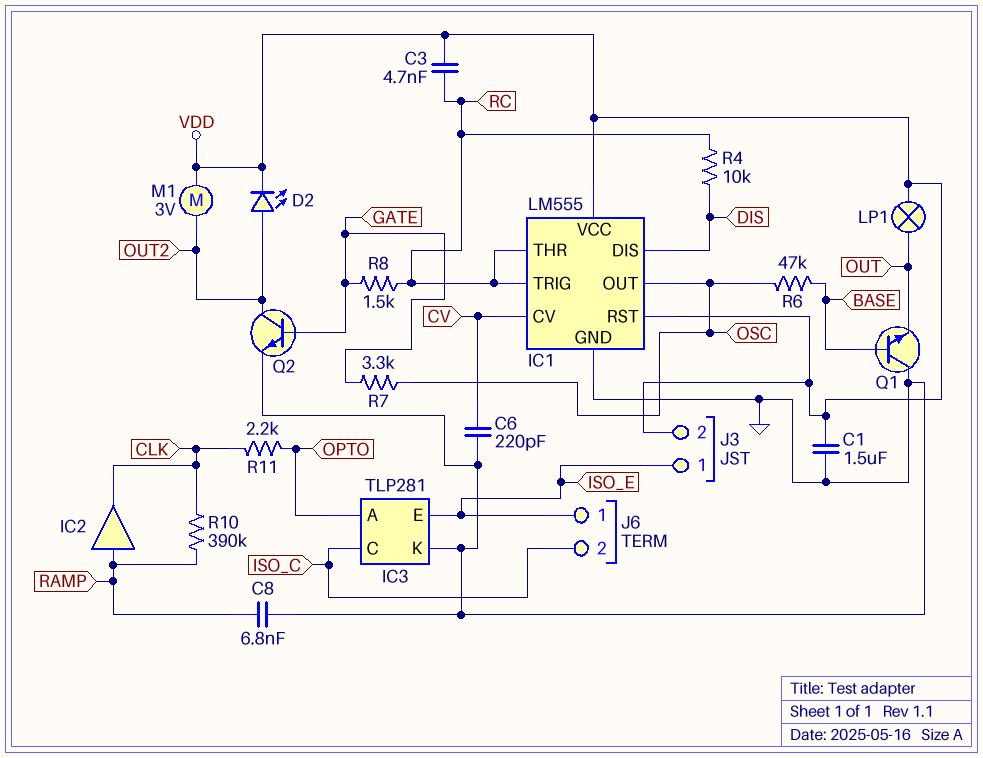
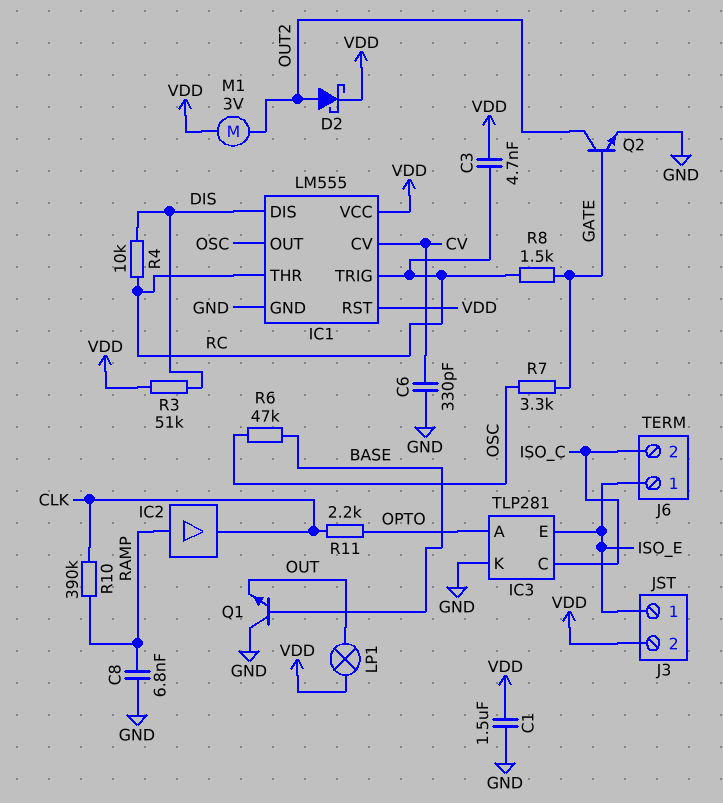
C6: 220pF (CV, GND) -> 330pF (CV, GND)
D2: LED (A OUT2, K VDD) -> schottky (A OUT2, K VDD)
R3: none -> 51k (DIS, VDD)

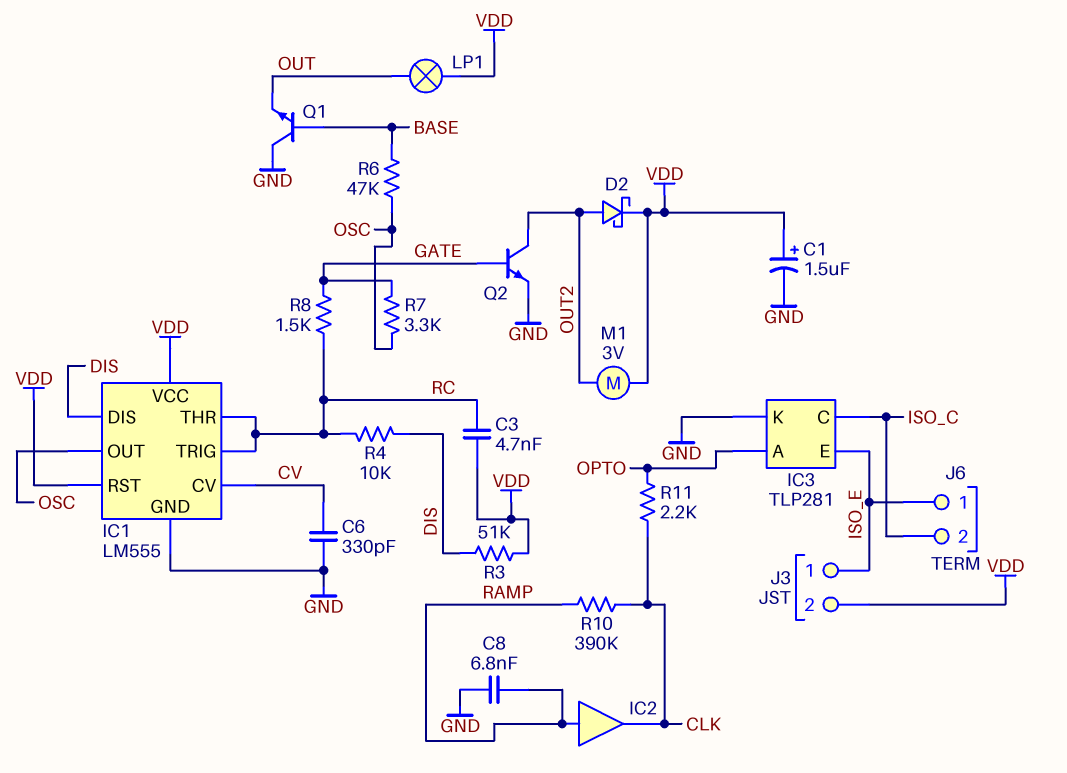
C1: 1.5uF (GND, VDD) -> 1.5uF (plus VDD, minus GND)

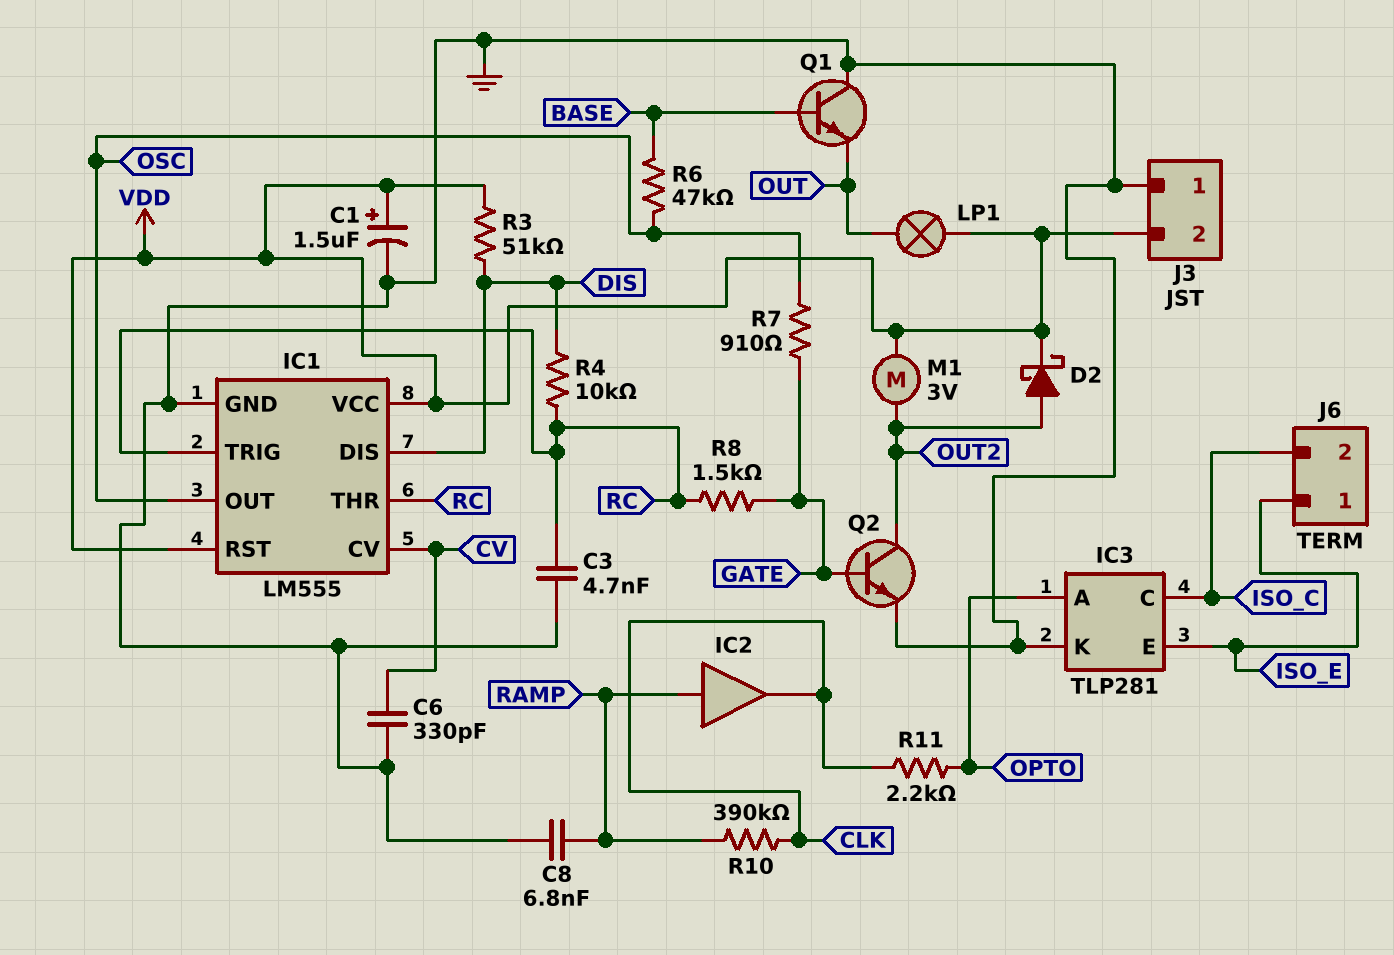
C3: 4.7nF (RC, VDD) -> 4.7nF (GND, RC)
J3 pin 1: ISO_E -> GND
R7: 3.3k (GATE, OSC) -> 910 (GATE, OSC)

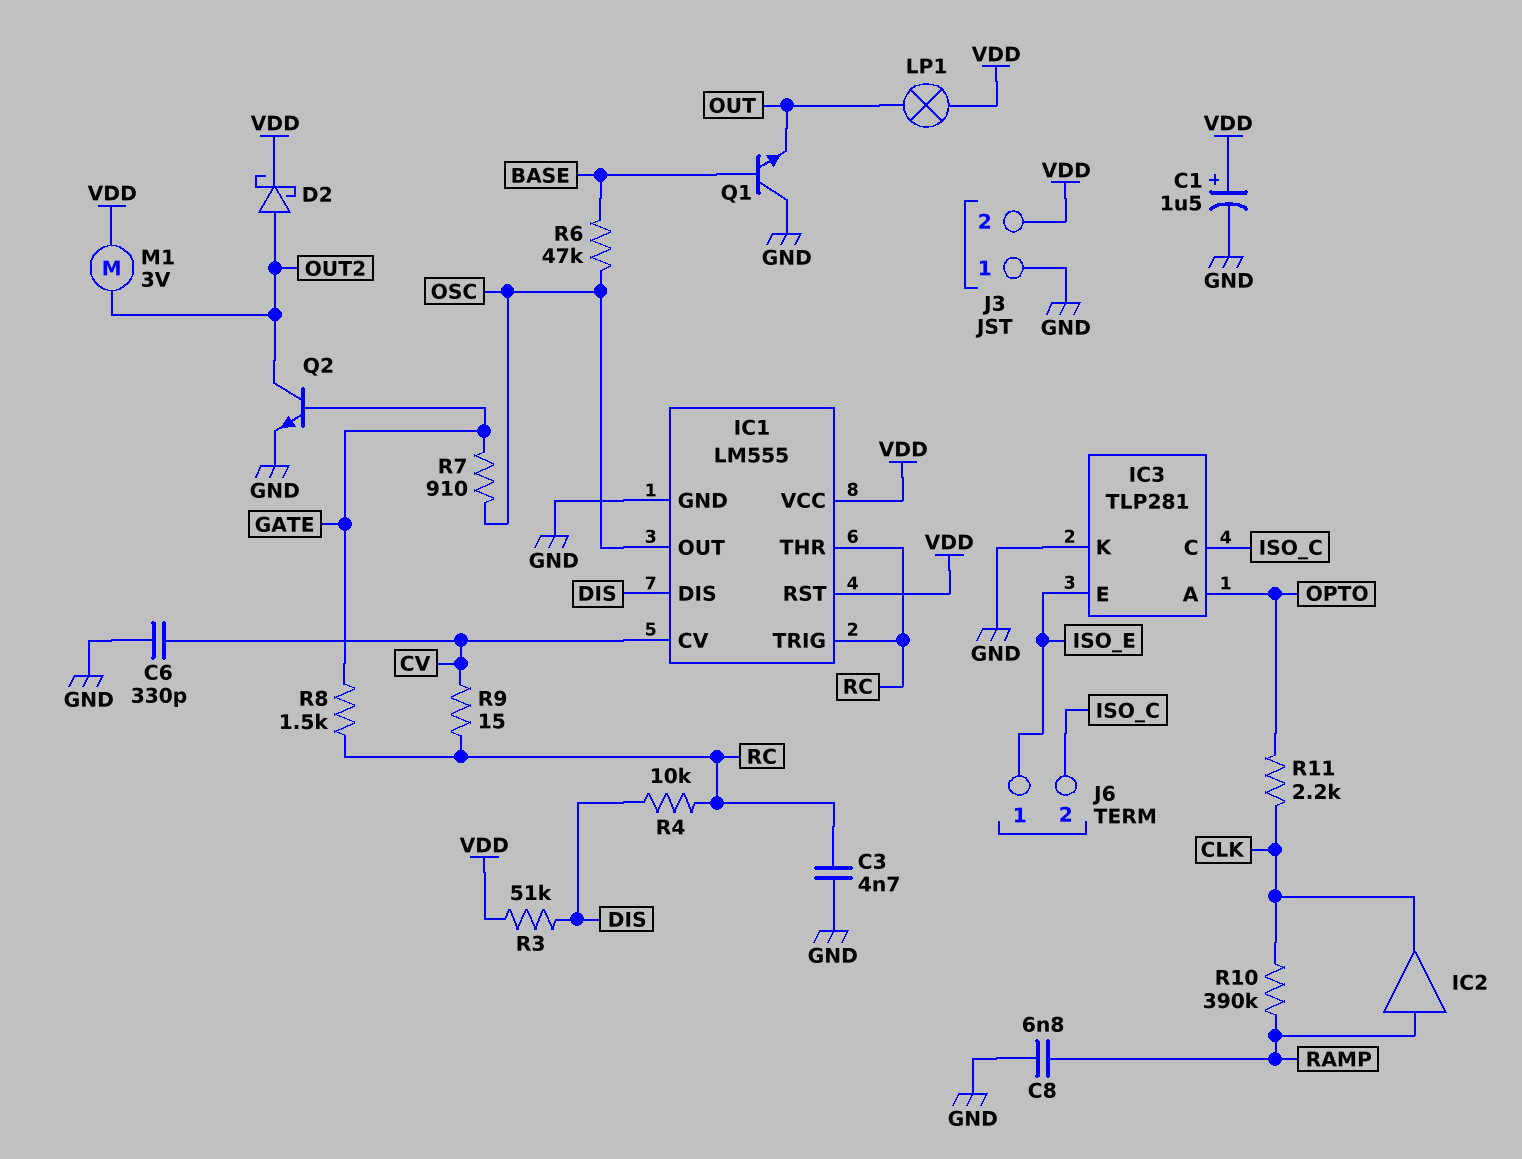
R9: none -> 15 (CV, RC)

